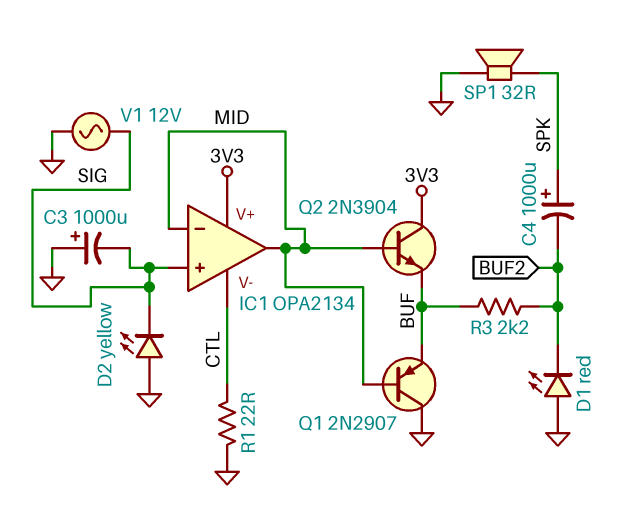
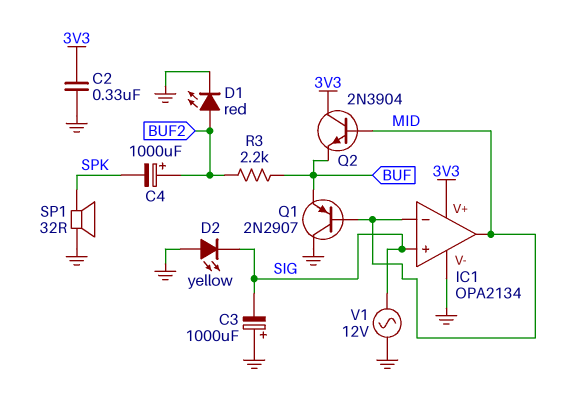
C2: none -> 330nF (3V3, GND)
C4: 1000uF (plus SPK, minus BUF2) -> 1000uF (plus BUF2, minus SPK)
D1: LED red (A GND, K BUF2) -> LED red (A BUF2, K GND)
IC1 pin V-: CTL -> GND
R1: 22 (CTL, GND) -> none

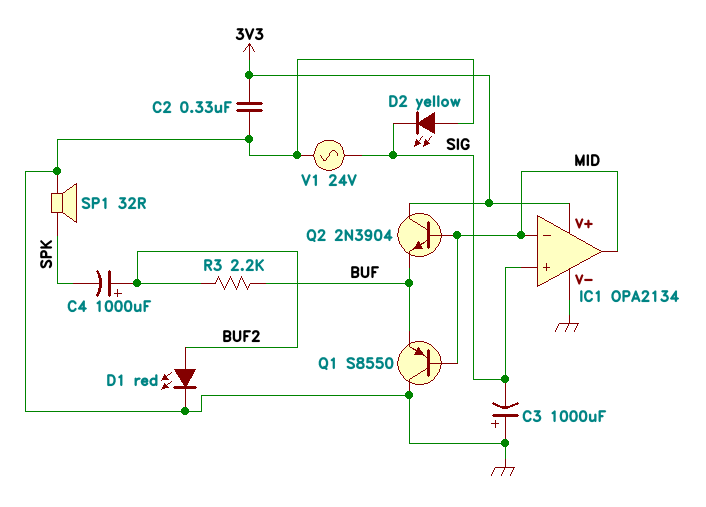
Q1: PNP 2N2907 (B MID, C GND, E BUF) -> PNP S8550 (B MID, C GND, E BUF)
V1: AC 12V (GND, SIG) -> AC 24V (GND, SIG)

